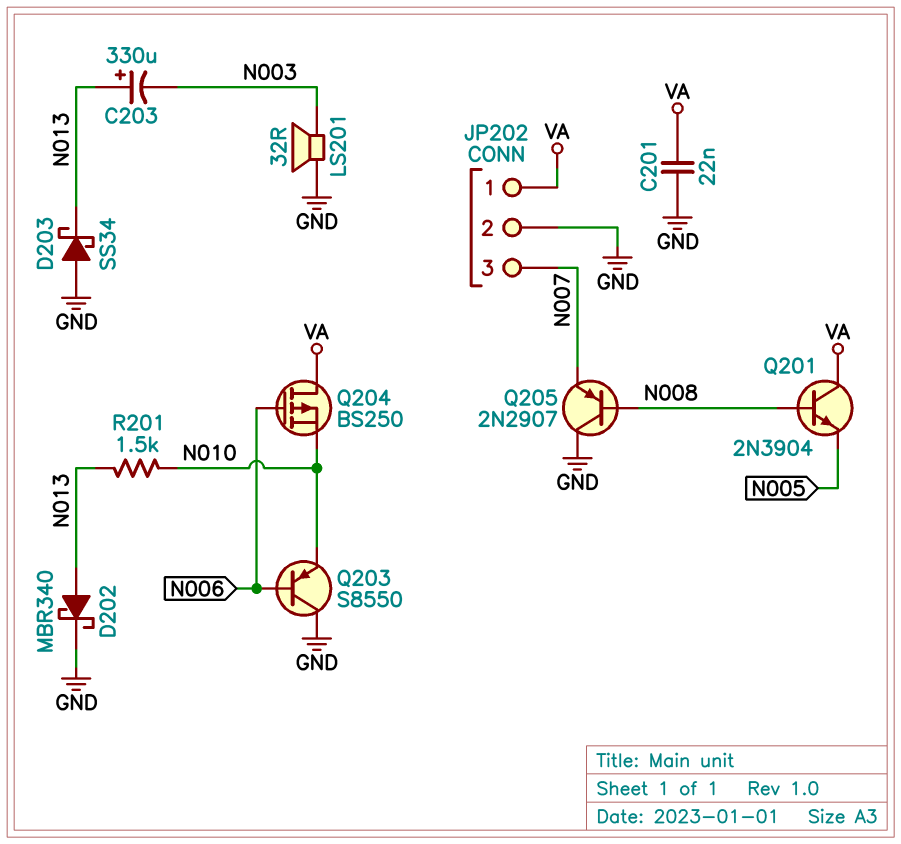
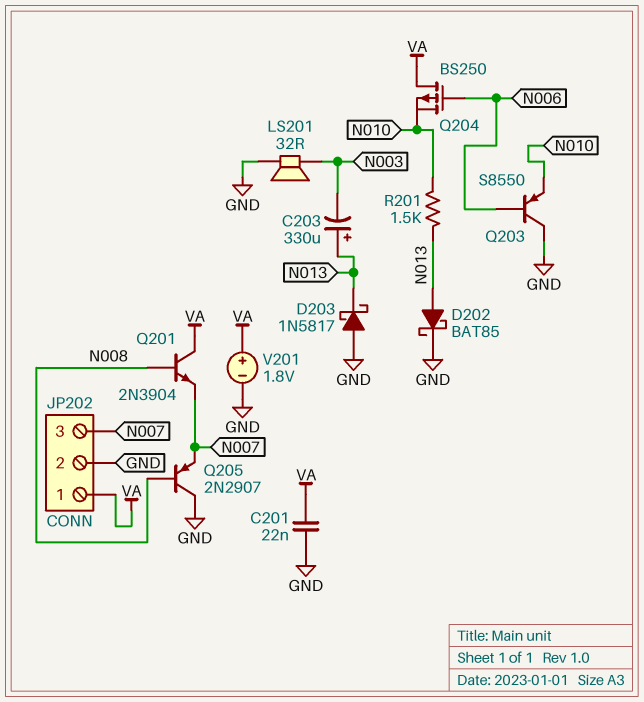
D202: schottky MBR340 (A N013, K GND) -> schottky BAT85 (A N013, K GND)
D203: schottky SS34 (A GND, K N013) -> schottky 1N5817 (A GND, K N013)
Q201: NPN 2N3904 (B N008, C VA, E N005) -> NPN 2N3904 (B N008, C VA, E N007)
V201: none -> 1.8V (plus VA, minus GND)

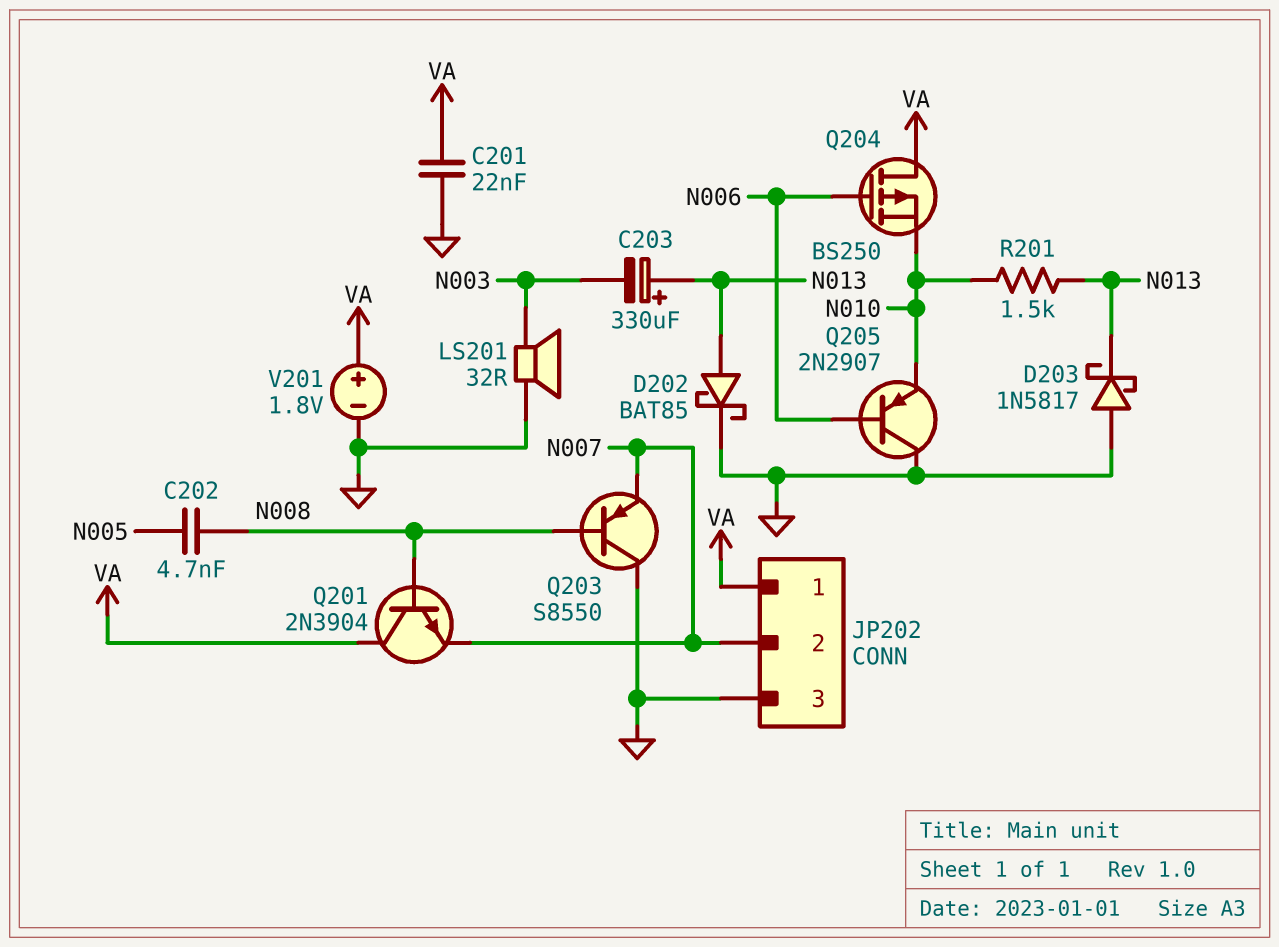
C202: none -> 4.7nF (N005, N008)
JP202 pin 2: GND -> N007
JP202 pin 3: N007 -> GND
Q203: PNP S8550 (B N006, C GND, E N010) -> PNP S8550 (B N008, C GND, E N007)
Q205: PNP 2N2907 (B N008, C GND, E N007) -> PNP 2N2907 (B N006, C GND, E N010)

